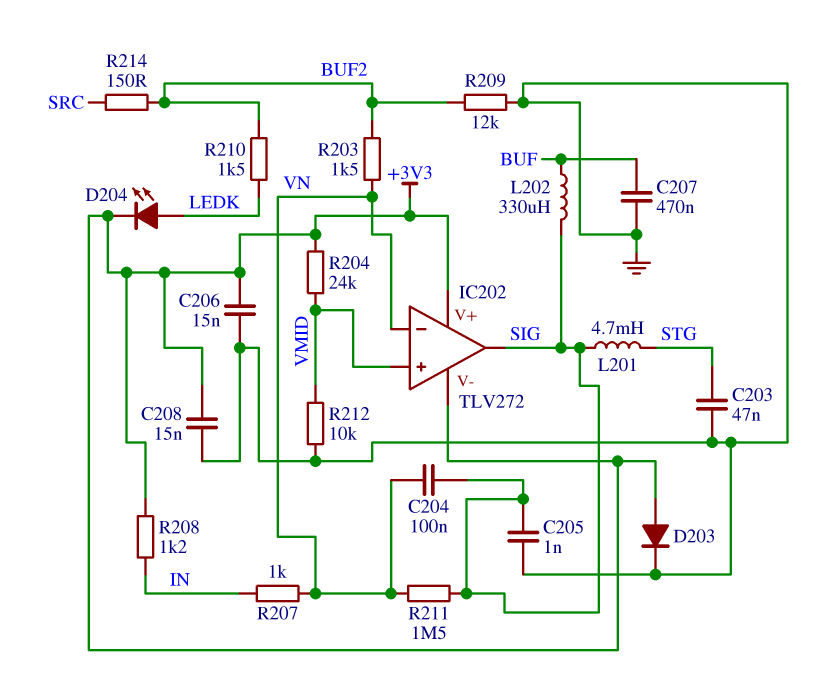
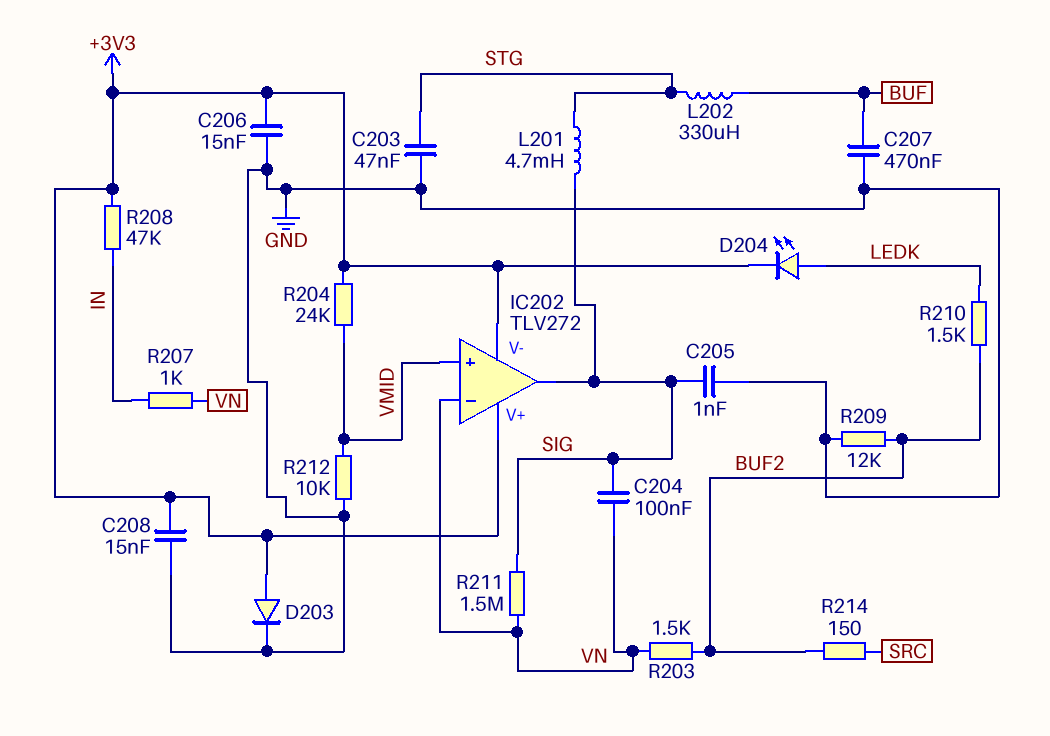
L202: 330uH (BUF, SIG) -> 330uH (BUF, STG)
R208: 1.2k (+3V3, IN) -> 47k (+3V3, IN)

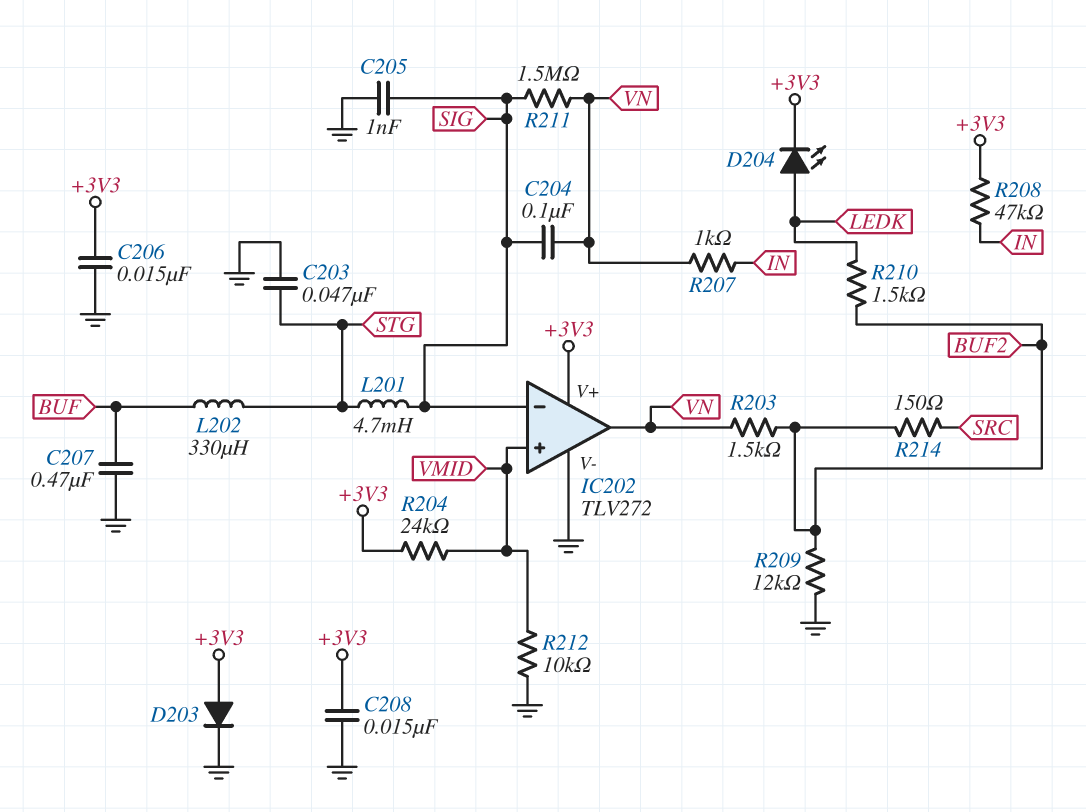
IC202 pin V-: +3V3 -> GND
IC202 pin in-: VN -> SIG
IC202 pin out: SIG -> VN

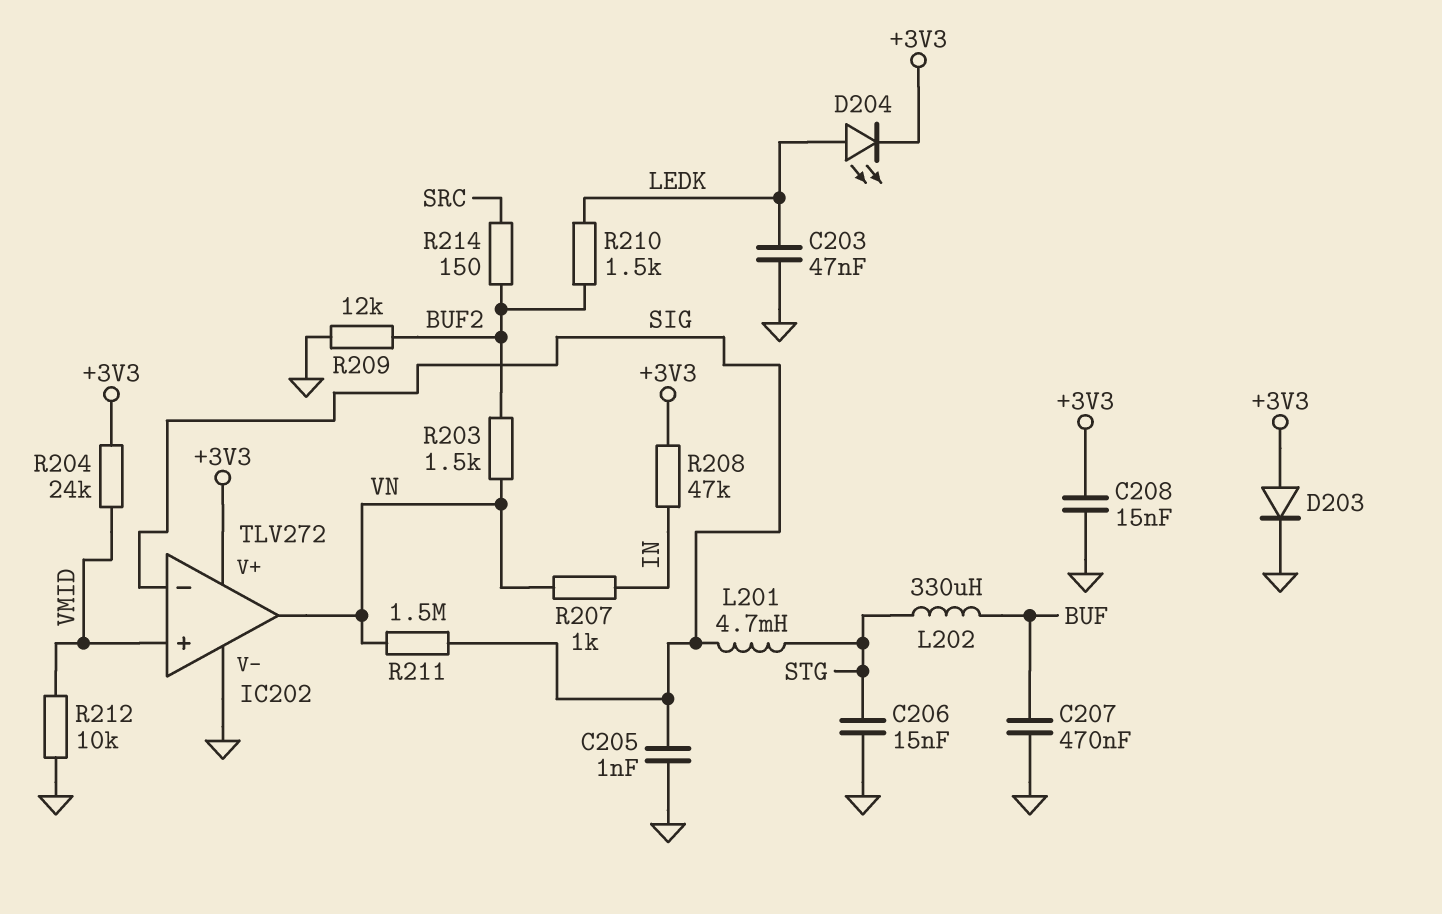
C203: 47nF (GND, STG) -> 47nF (GND, LEDK)
C204: 100nF (SIG, VN) -> none
C206: 15nF (+3V3, GND) -> 15nF (GND, STG)

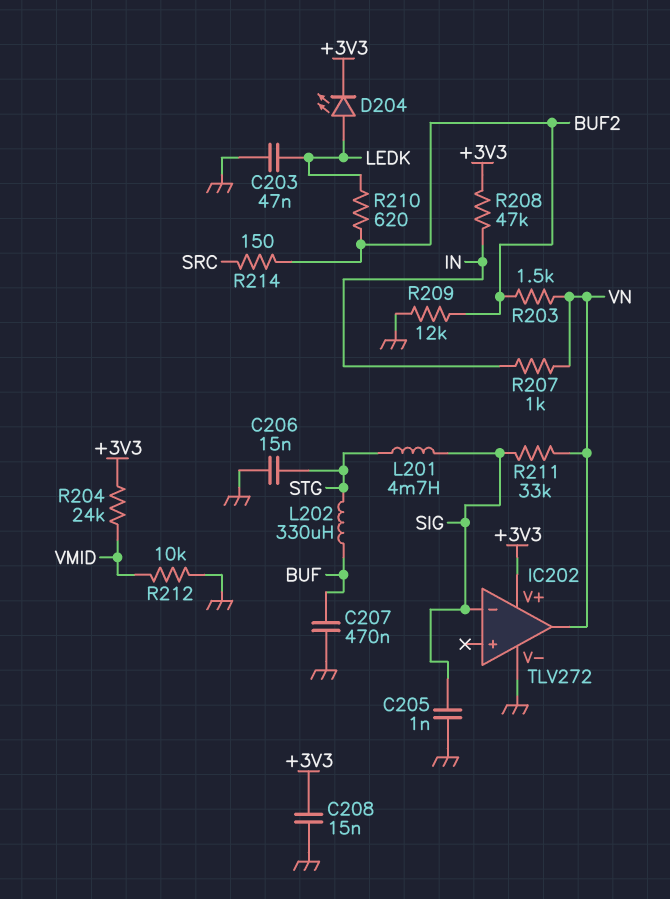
D203: diode (A +3V3, K GND) -> none
IC202 pin in+: VMID -> none
R210: 1.5k (BUF2, LEDK) -> 620 (BUF2, LEDK)
R211: 1.5M (SIG, VN) -> 33k (SIG, VN)

